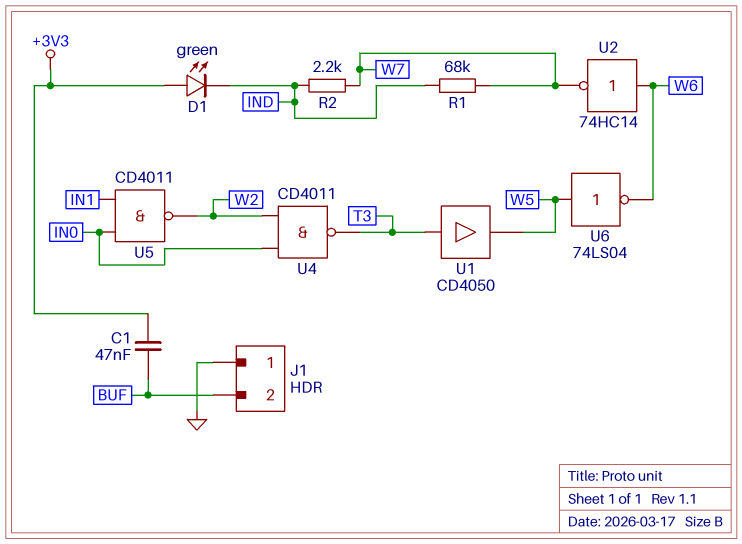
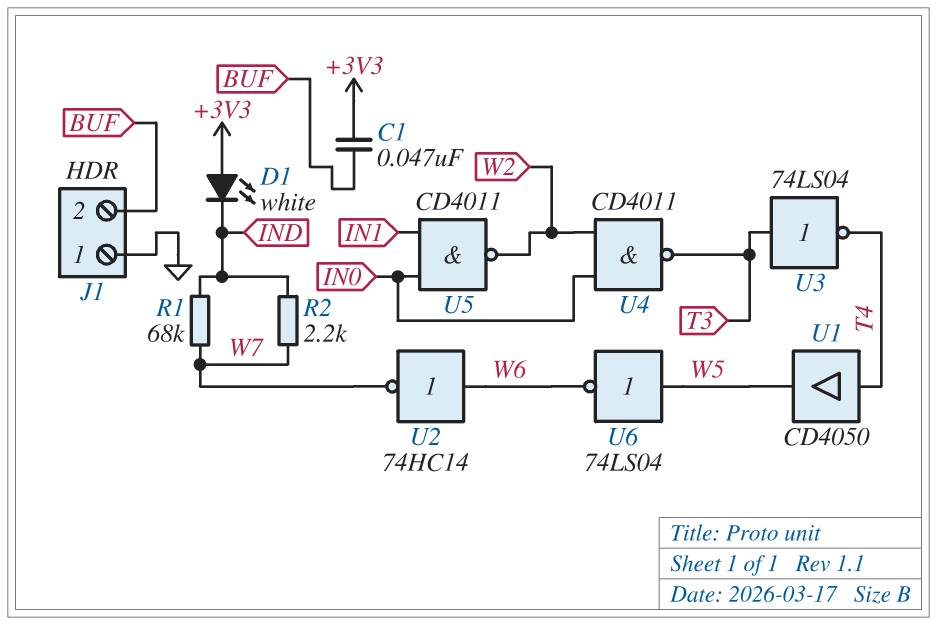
D1: LED green (A +3V3, K IND) -> LED white (A +3V3, K IND)
U1: buffer CD4050 (in T3, out W5) -> buffer CD4050 (in T4, out W5)
U3: none -> NOT 74LS04 (in T3, out T4)

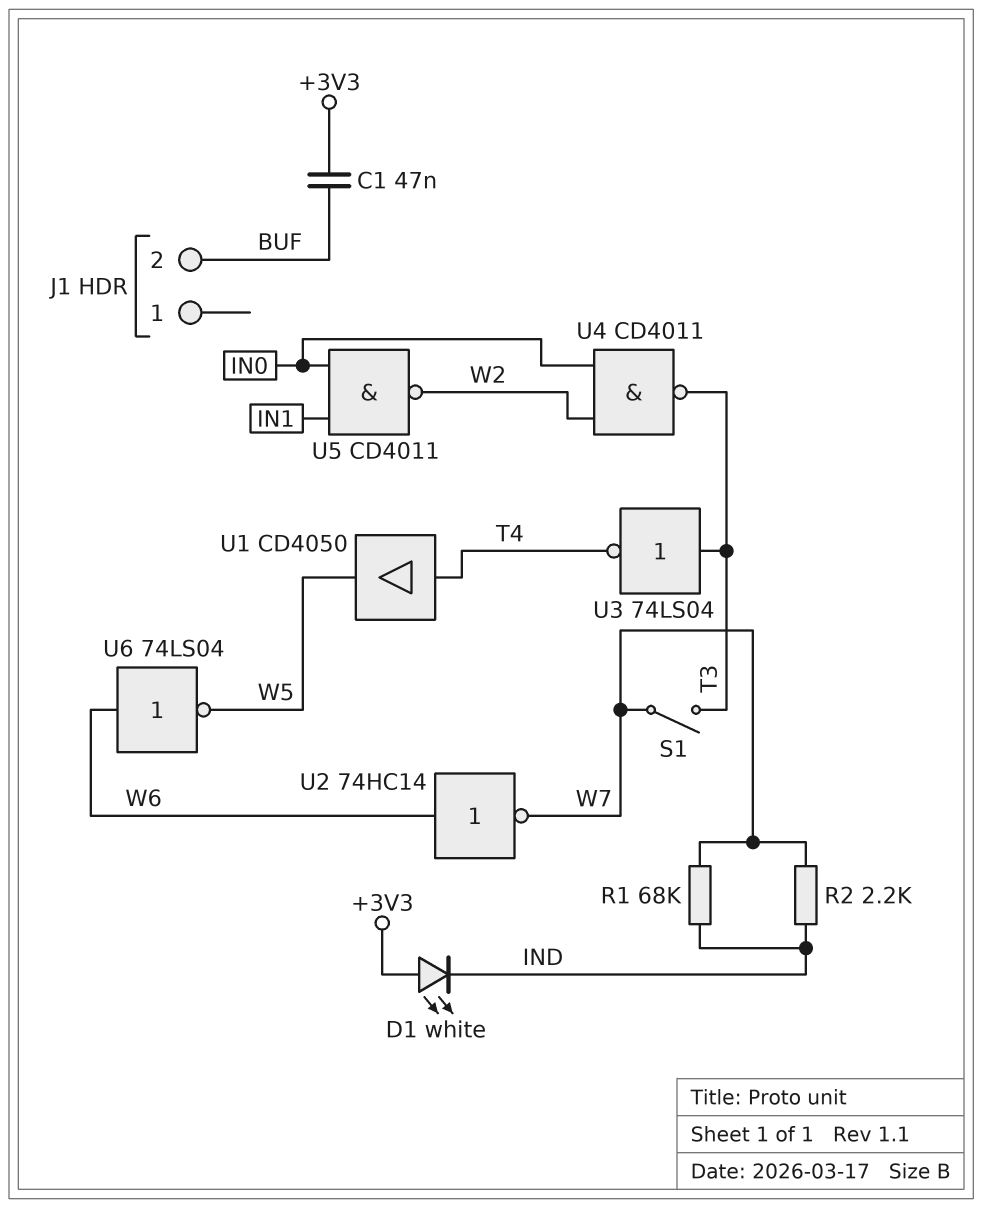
J1 pin 1: GND -> none
S1: none -> switch (T3, W7)
U6: NOT 74LS04 (in W5, out W6) -> NOT 74LS04 (in W6, out W5)

